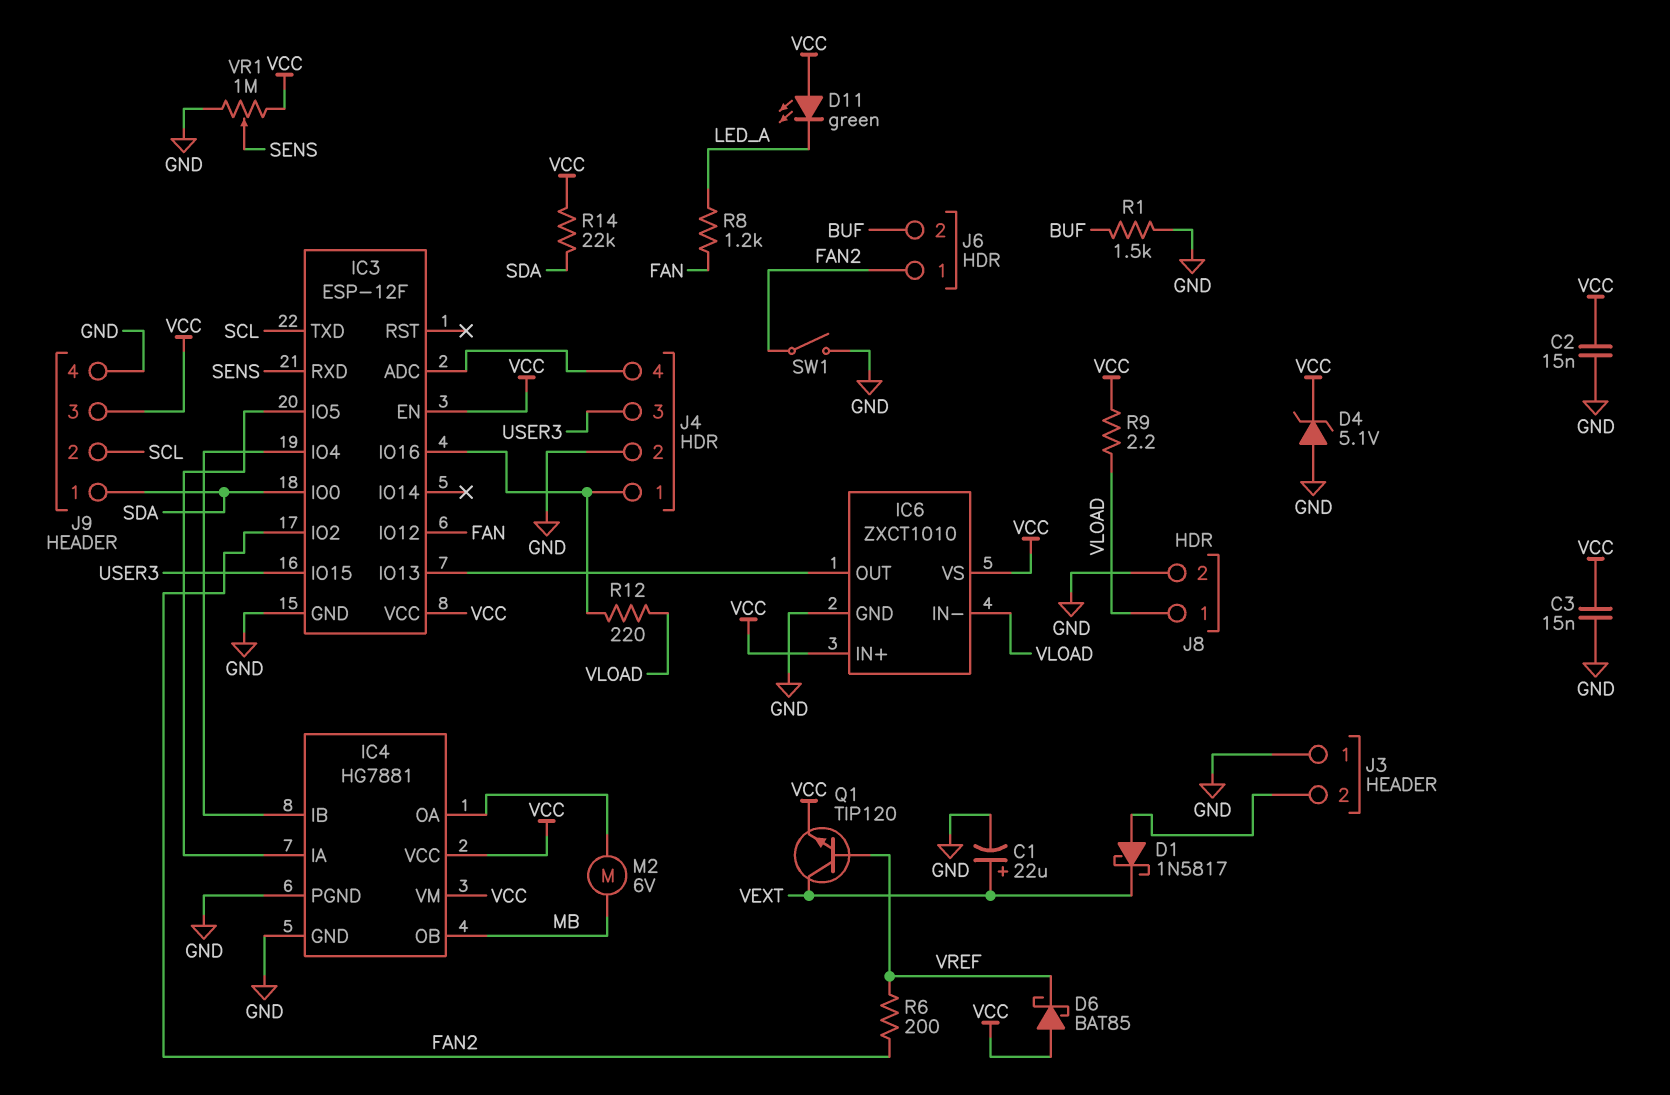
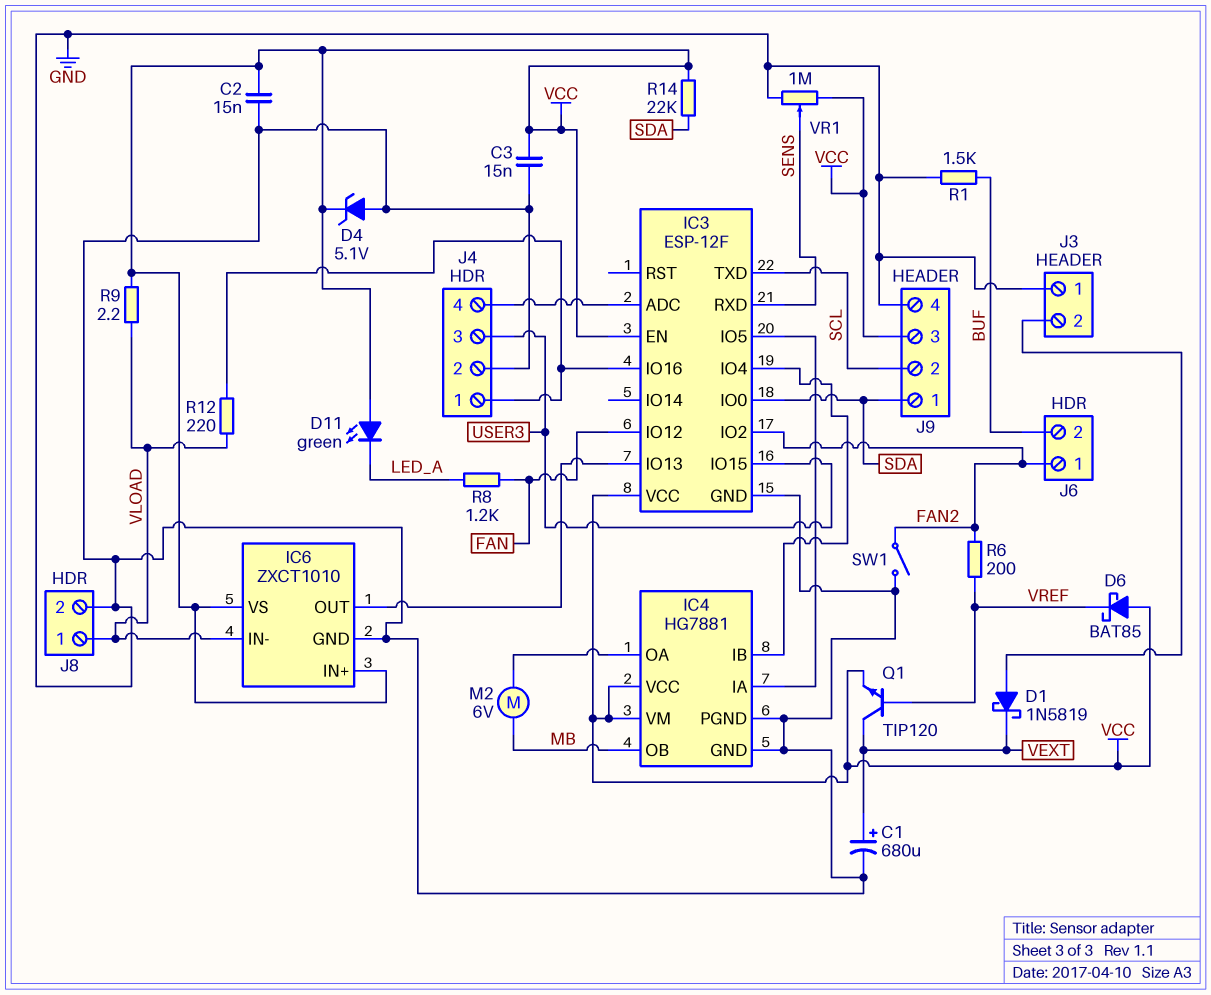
C1: 22uF (plus VEXT, minus GND) -> 680uF (plus VEXT, minus GND)
D1: schottky 1N5817 (A J3/2, K VEXT) -> schottky 1N5819 (A J3/2, K VEXT)

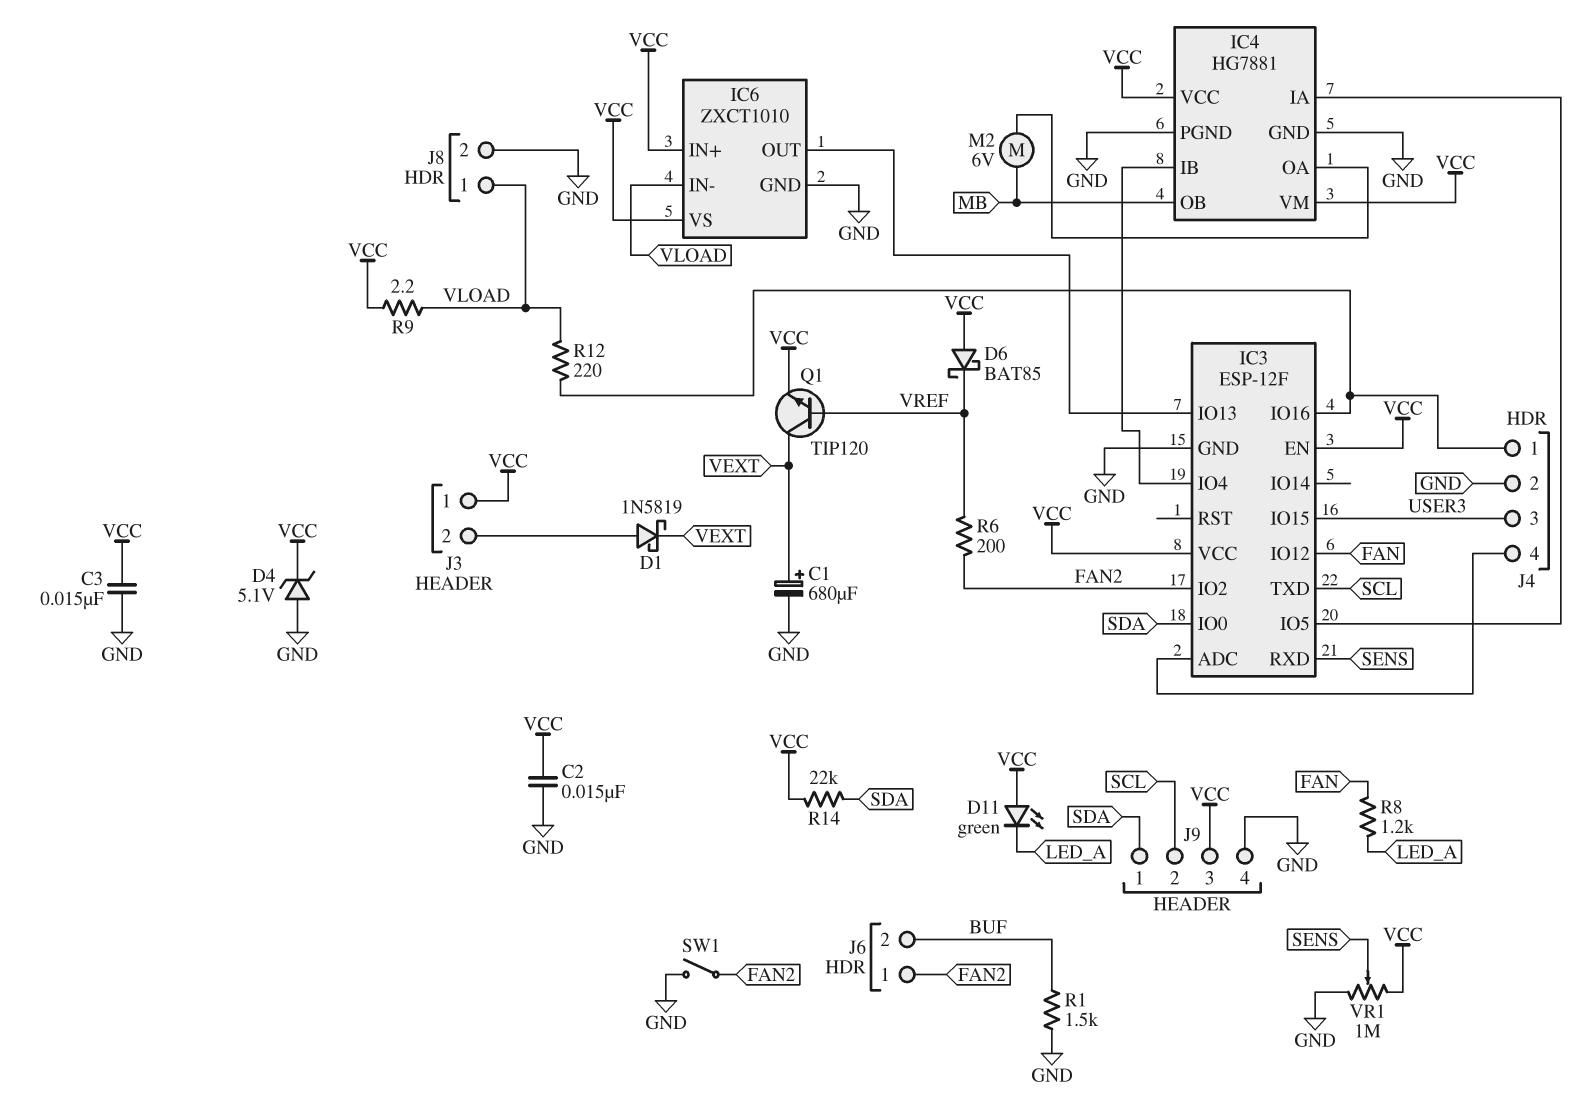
J3 pin 1: GND -> VCC

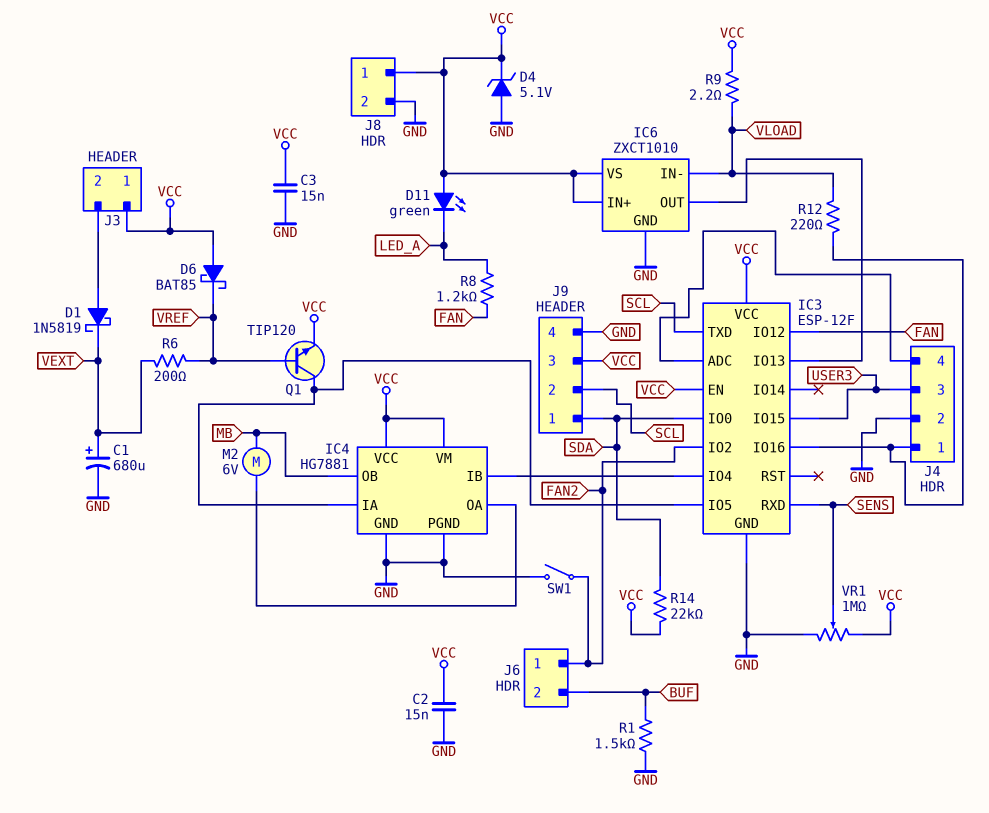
J8 pin 1: VLOAD -> VCC
Q1: NPN TIP120 (B VREF, C VEXT, E VCC) -> NPN TIP120 (B VREF, C IC3/IO5, E VCC)
R6: 200 (FAN2, VREF) -> 200 (VEXT, VREF)

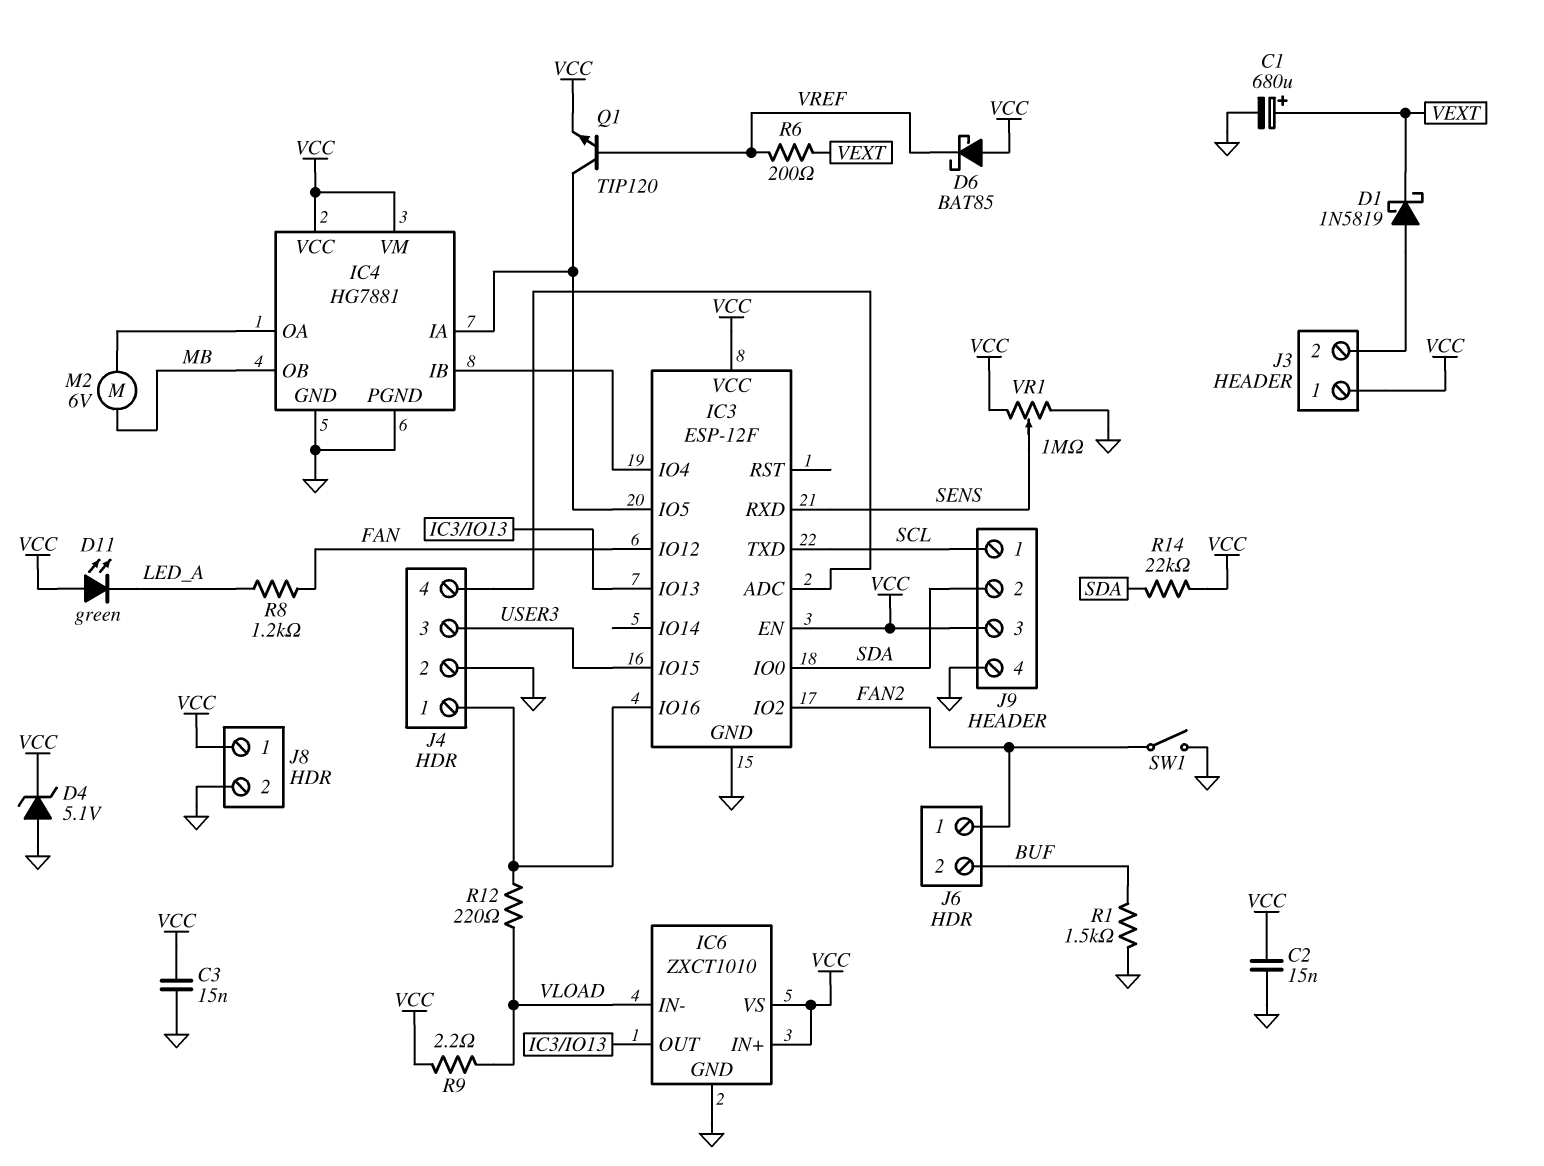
J9 pin 1: SDA -> SCL
J9 pin 2: SCL -> SDA

